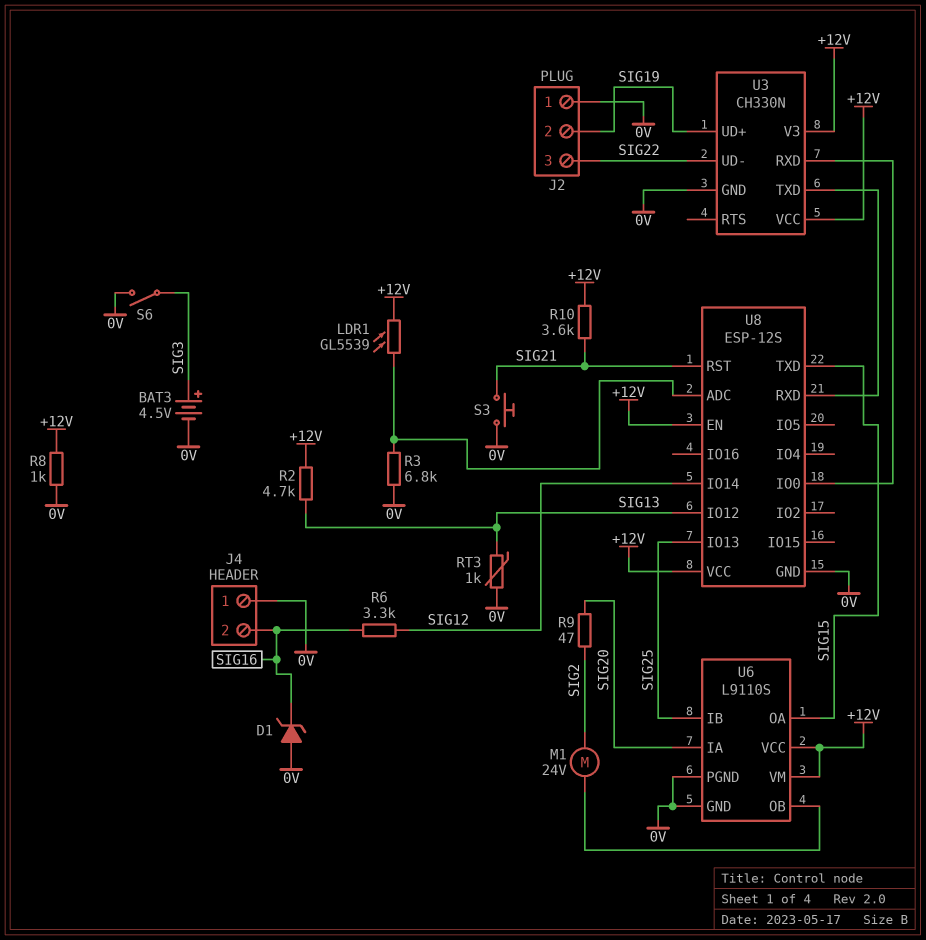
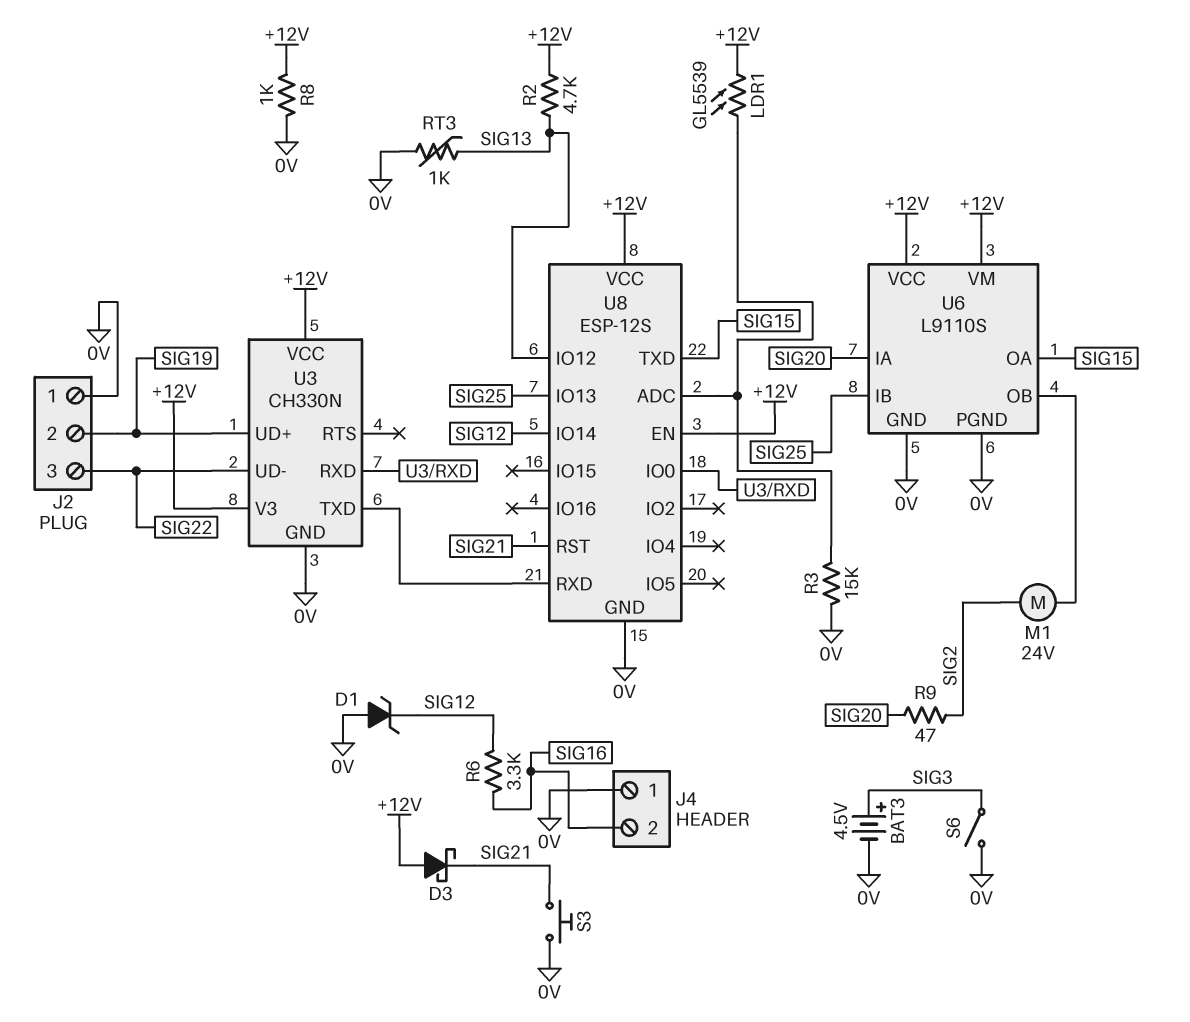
D1: zener (A 0V, K SIG16) -> zener (A 0V, K SIG12)
D3: none -> schottky (A +12V, K SIG21)
R3: 6.8k (0V, U8/ADC) -> 15k (0V, U8/ADC)
R10: 3.6k (+12V, SIG21) -> none

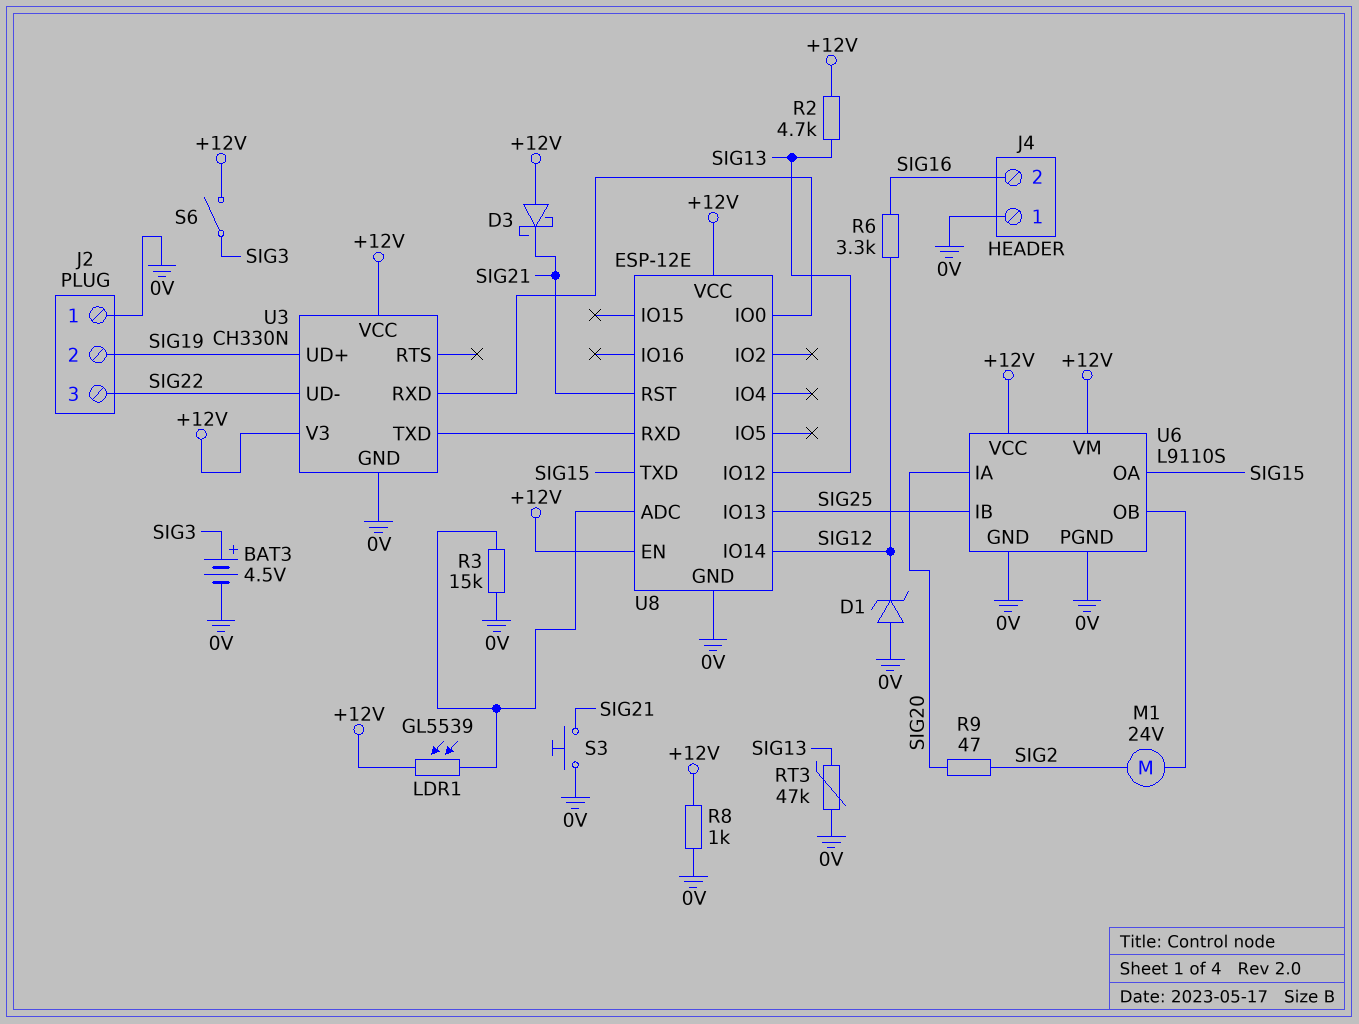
RT3: 1k (0V, SIG13) -> 47k (0V, SIG13)
S6: switch (0V, SIG3) -> switch (+12V, SIG3)
U8: ESP-12S -> ESP-12E

